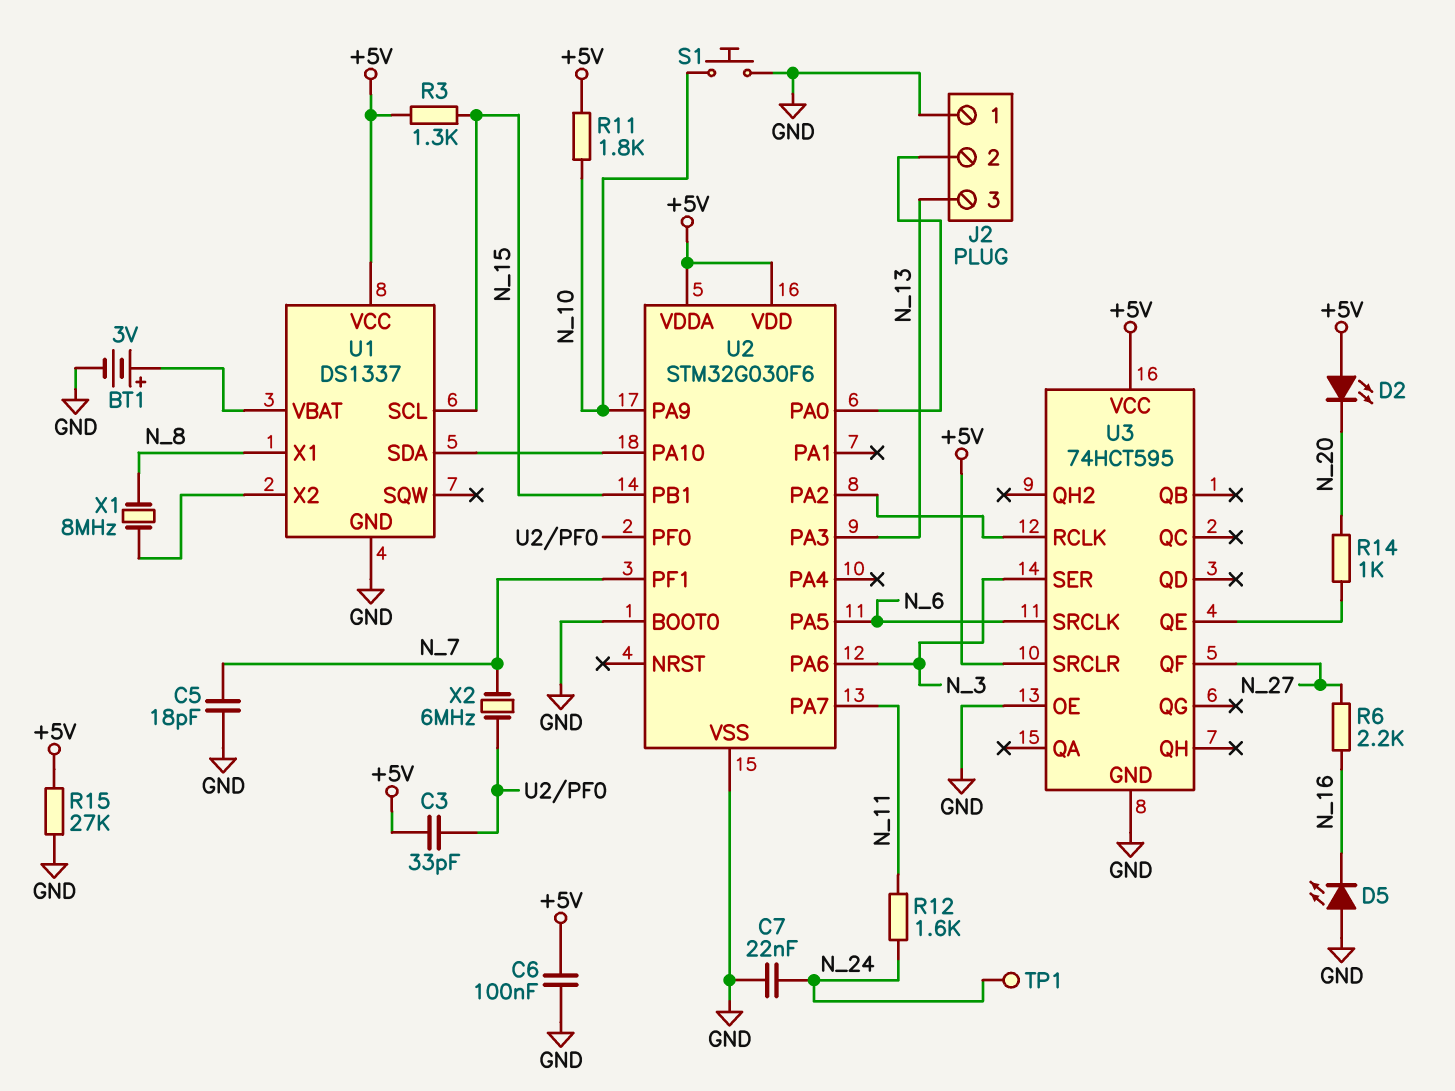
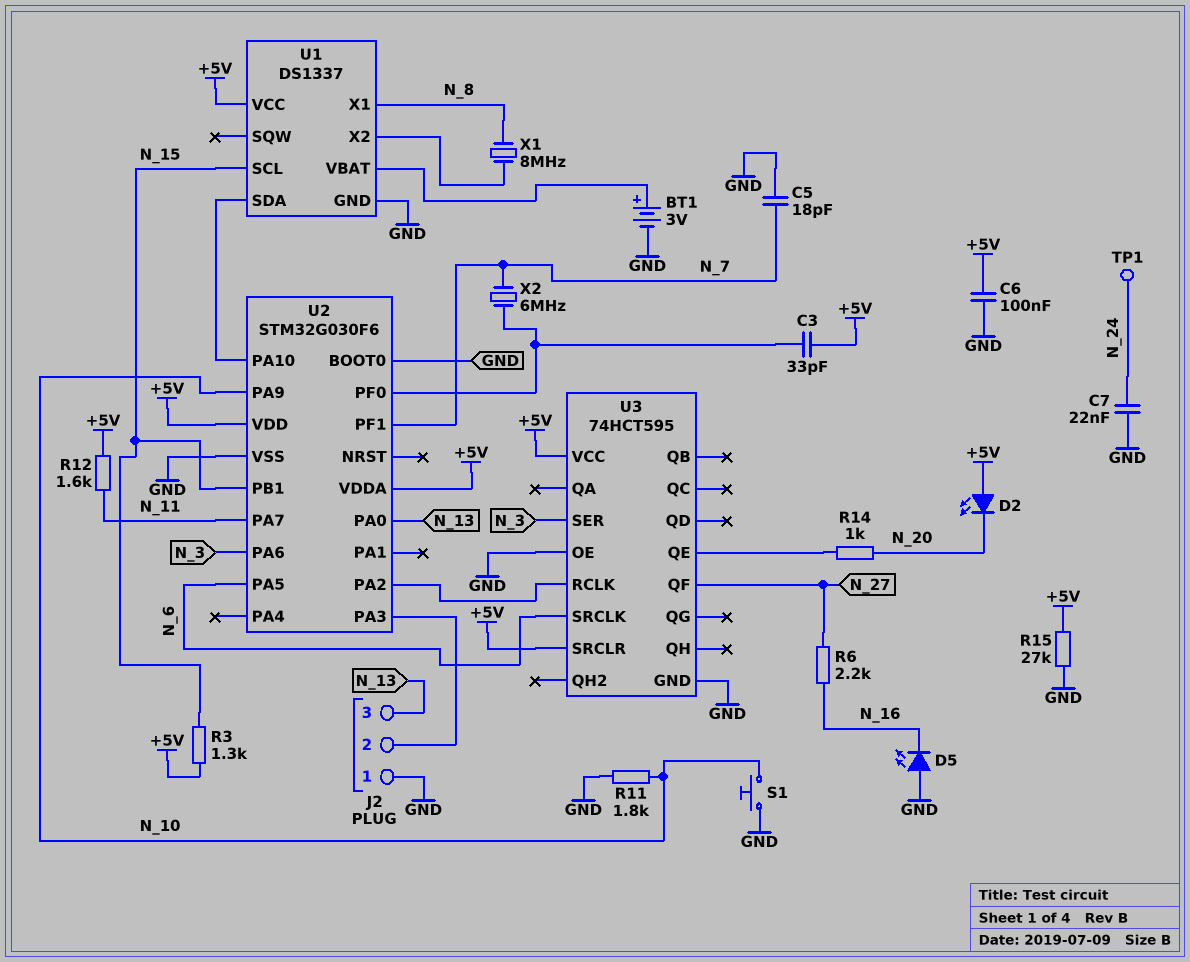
R11: 1.8k (+5V, N_10) -> 1.8k (GND, N_10)
R12: 1.6k (N_11, N_24) -> 1.6k (+5V, N_11)
U2 pin PA0: J2/2 -> N_13
U2 pin PA3: N_13 -> J2/2

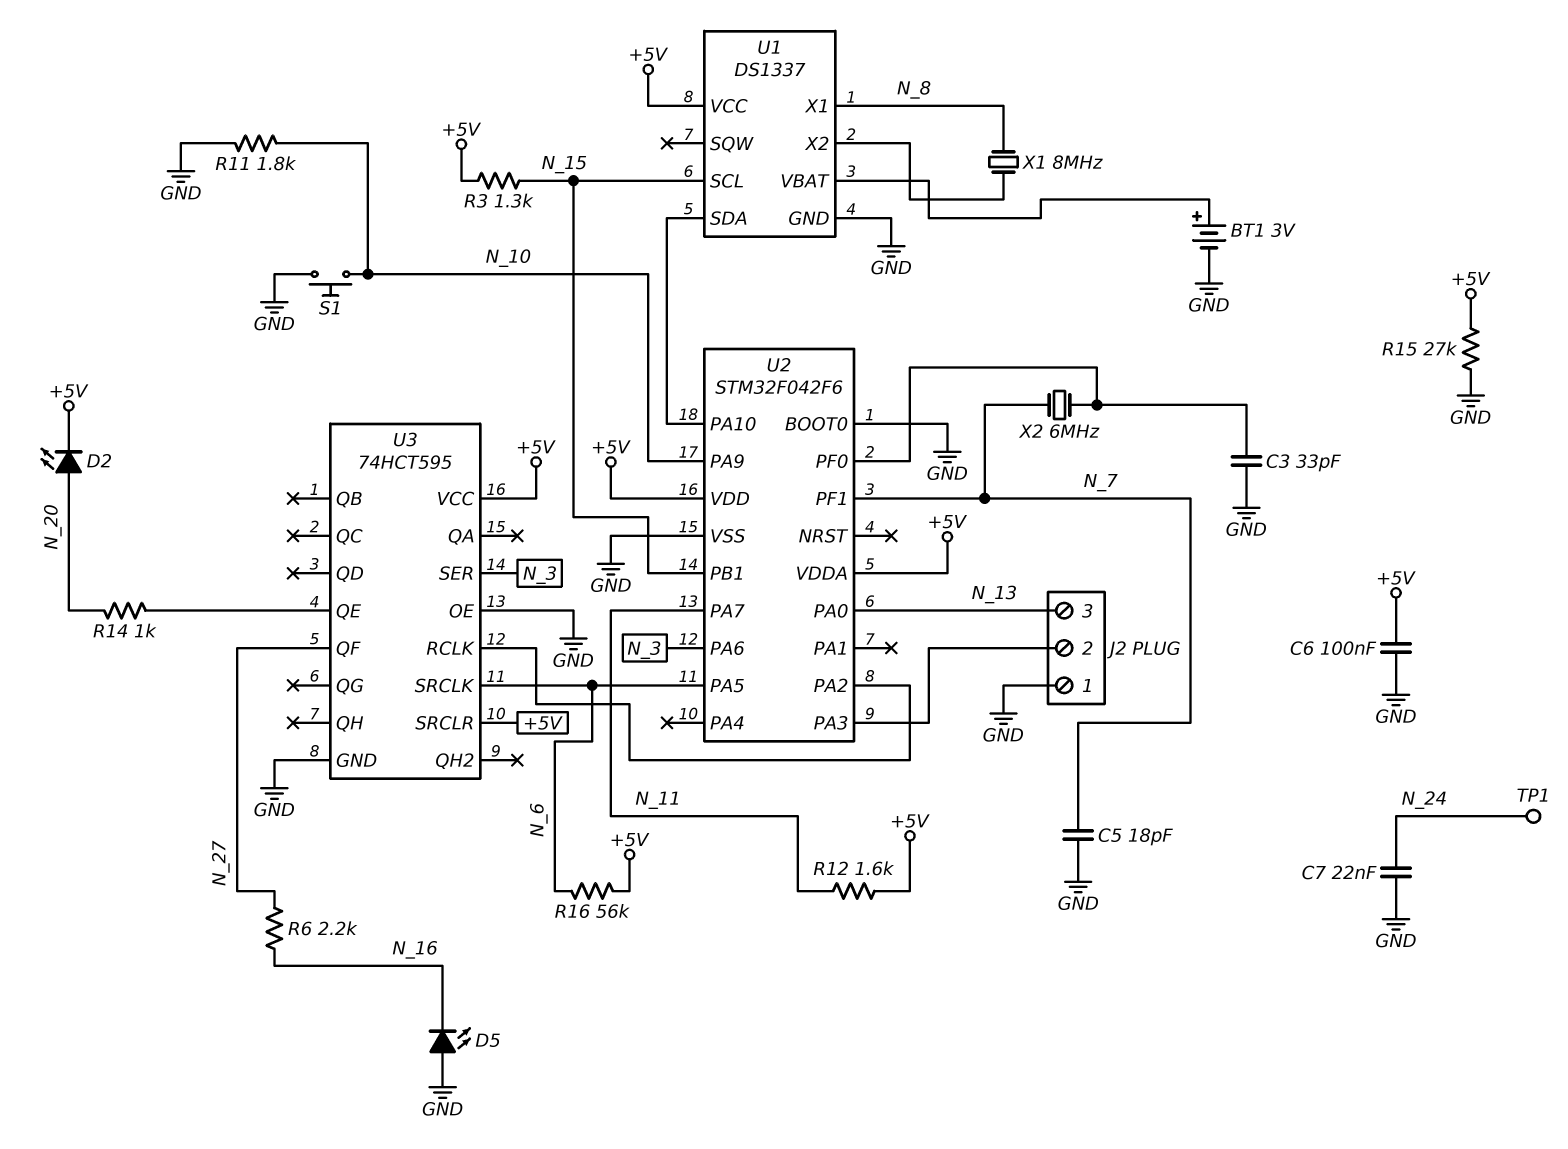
C3: 33pF (+5V, U2/PF0) -> 33pF (GND, U2/PF0)
D2: LED (A +5V, K N_20) -> LED (A N_20, K +5V)
R16: none -> 56k (+5V, N_6)
U2: STM32G030F6 -> STM32F042F6

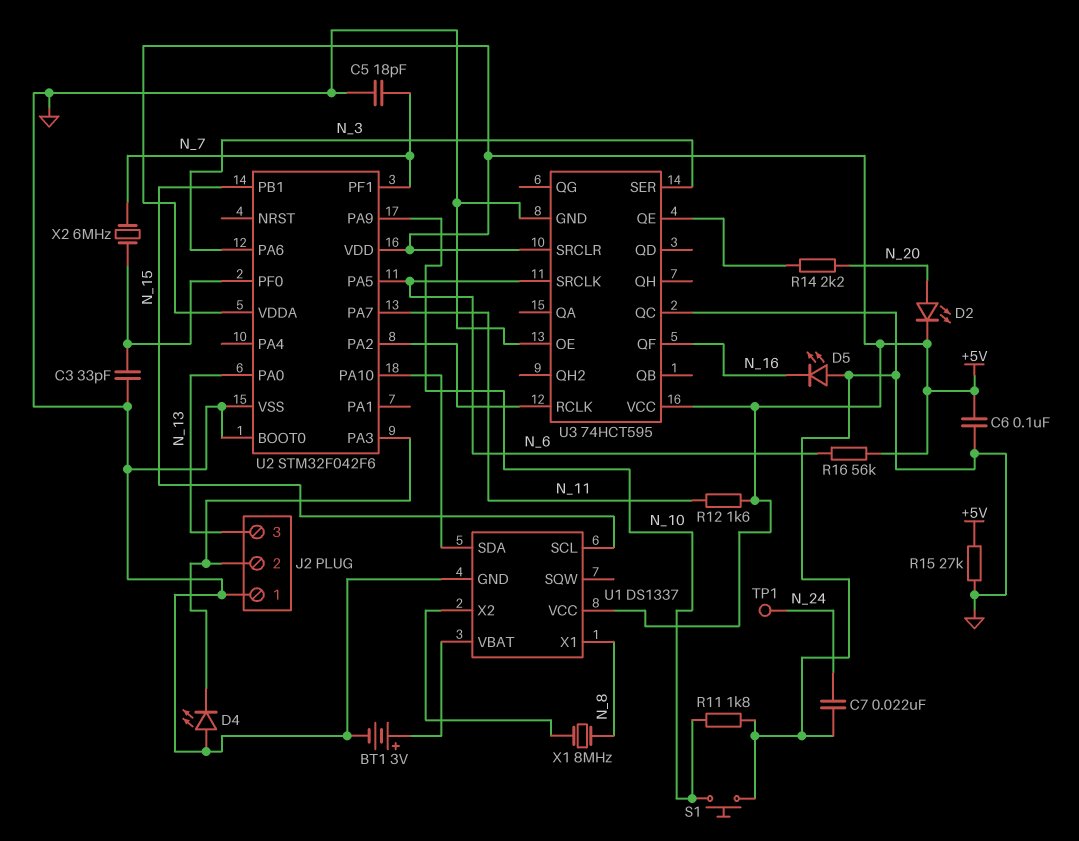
D4: none -> LED (A GND, K J2/2)
R3: 1.3k (+5V, N_15) -> none
R6: 2.2k (N_16, N_27) -> none
R14: 1k (N_20, U3/QE) -> 2.2k (N_20, U3/QE)
U3 pin QC: none -> GND
U3 pin QF: N_27 -> N_16

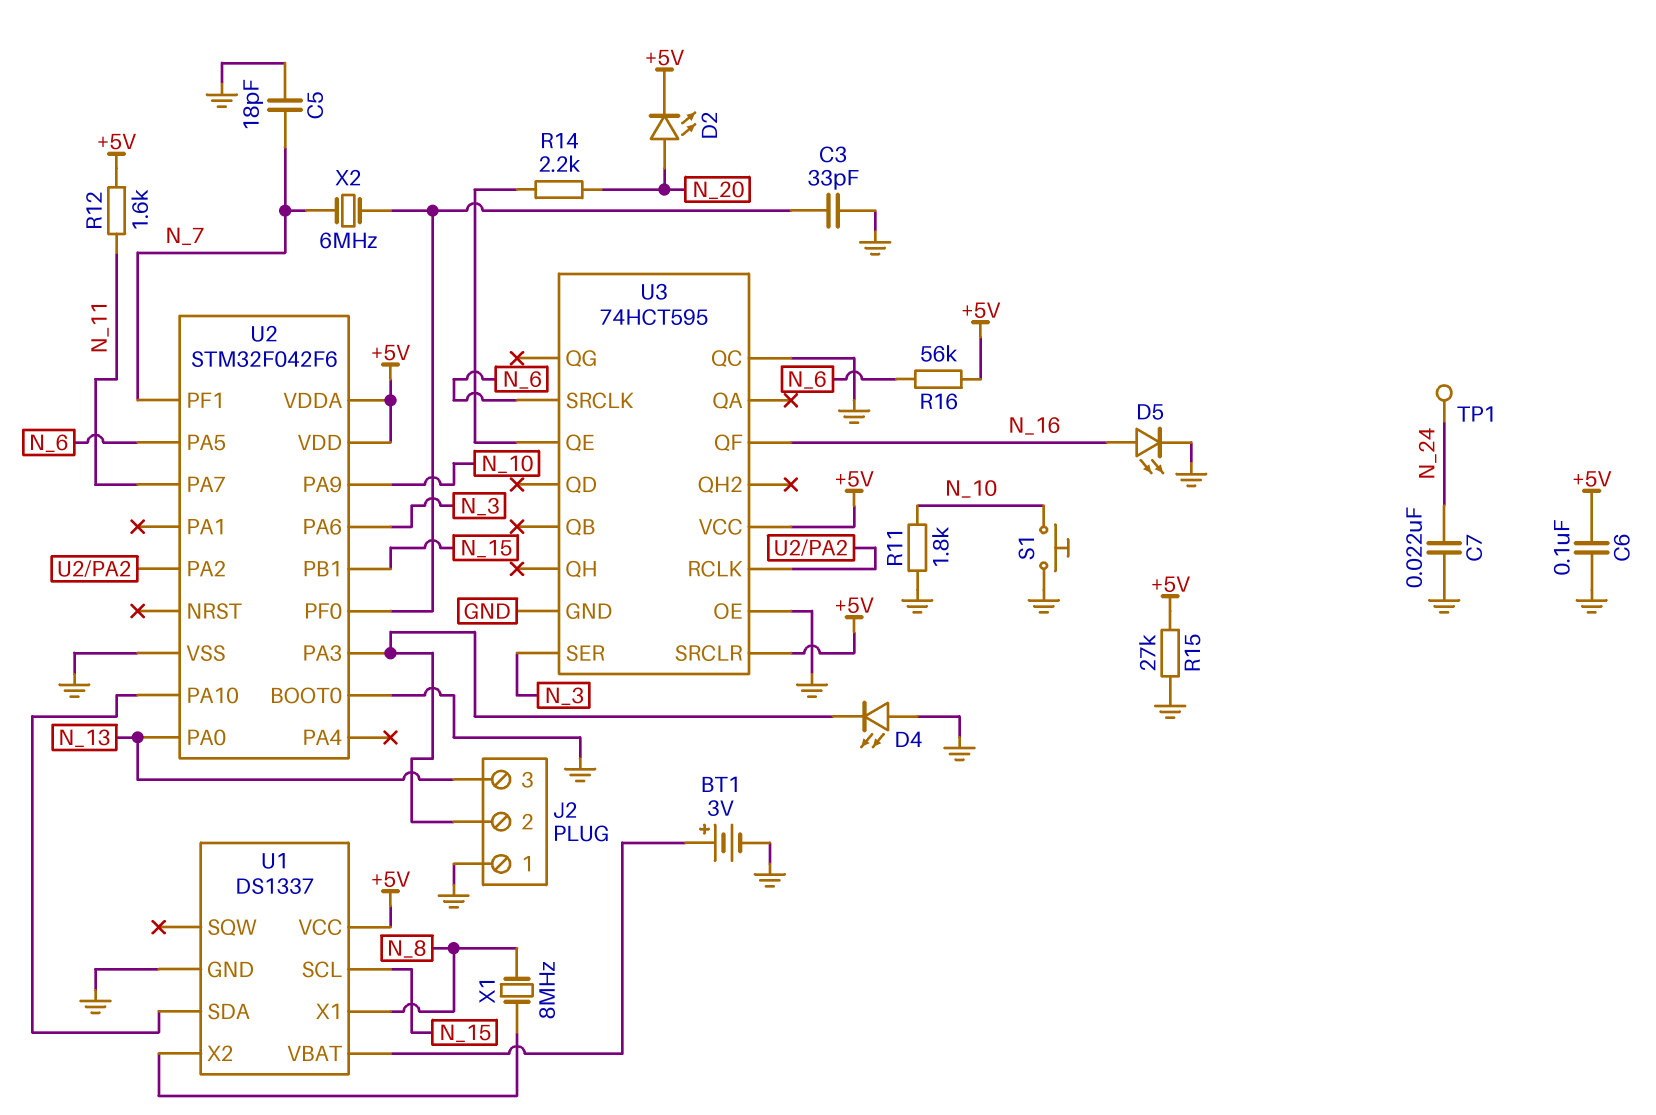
D5: LED (A GND, K N_16) -> LED (A N_16, K GND)

